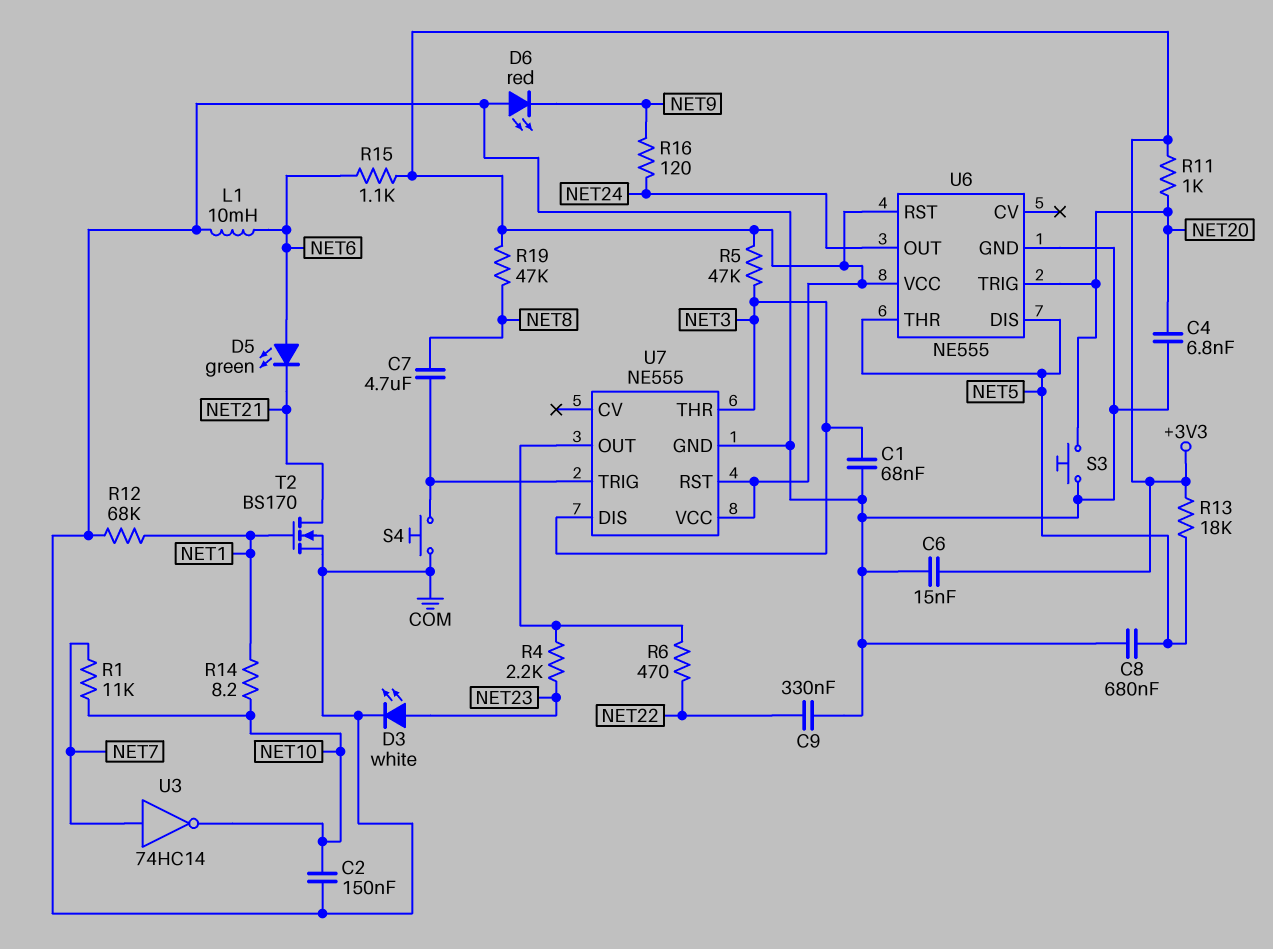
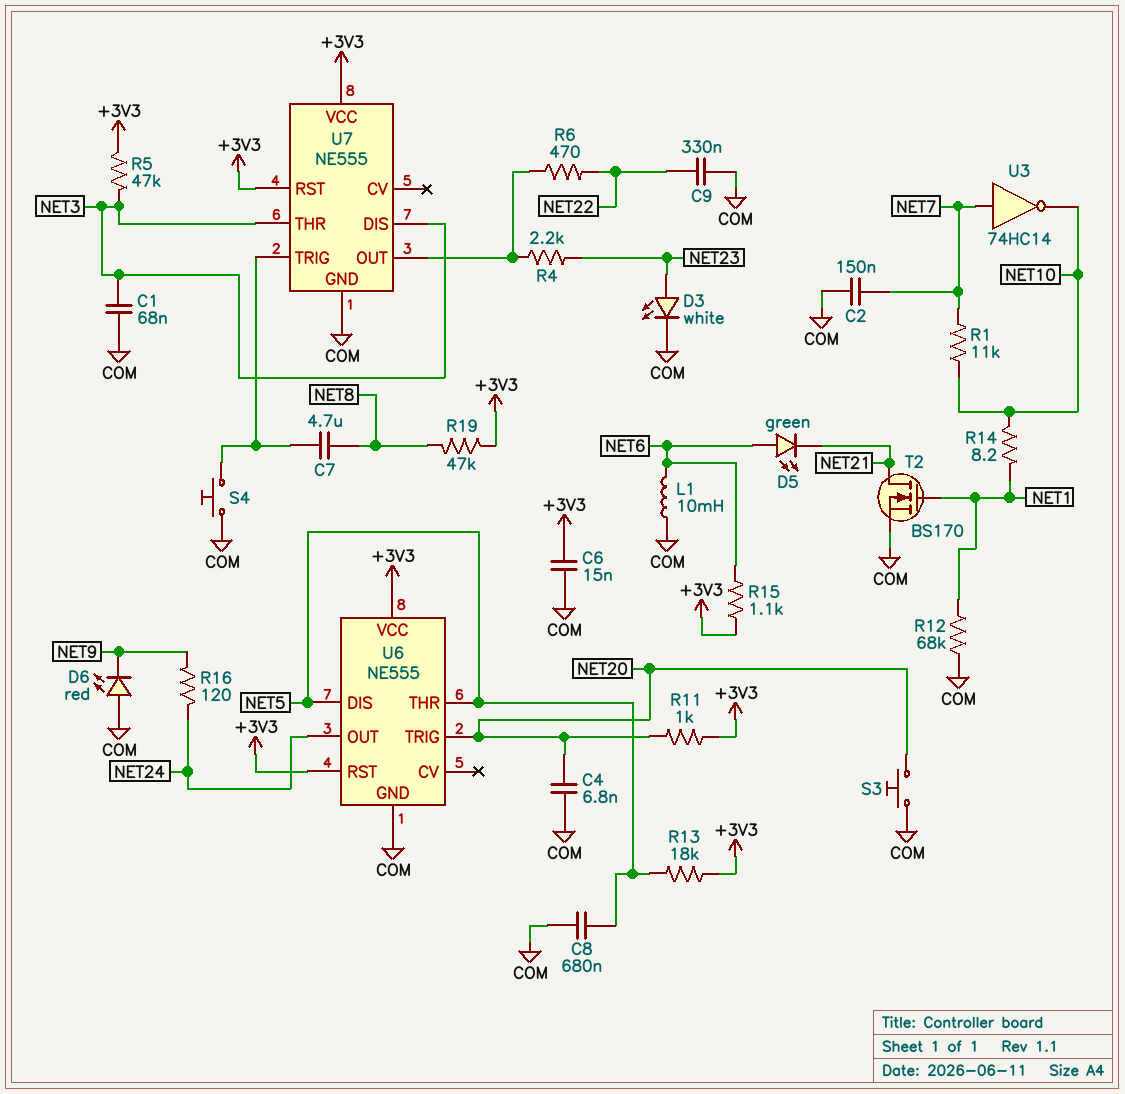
C2: 150nF (COM, NET10) -> 150nF (COM, NET7)

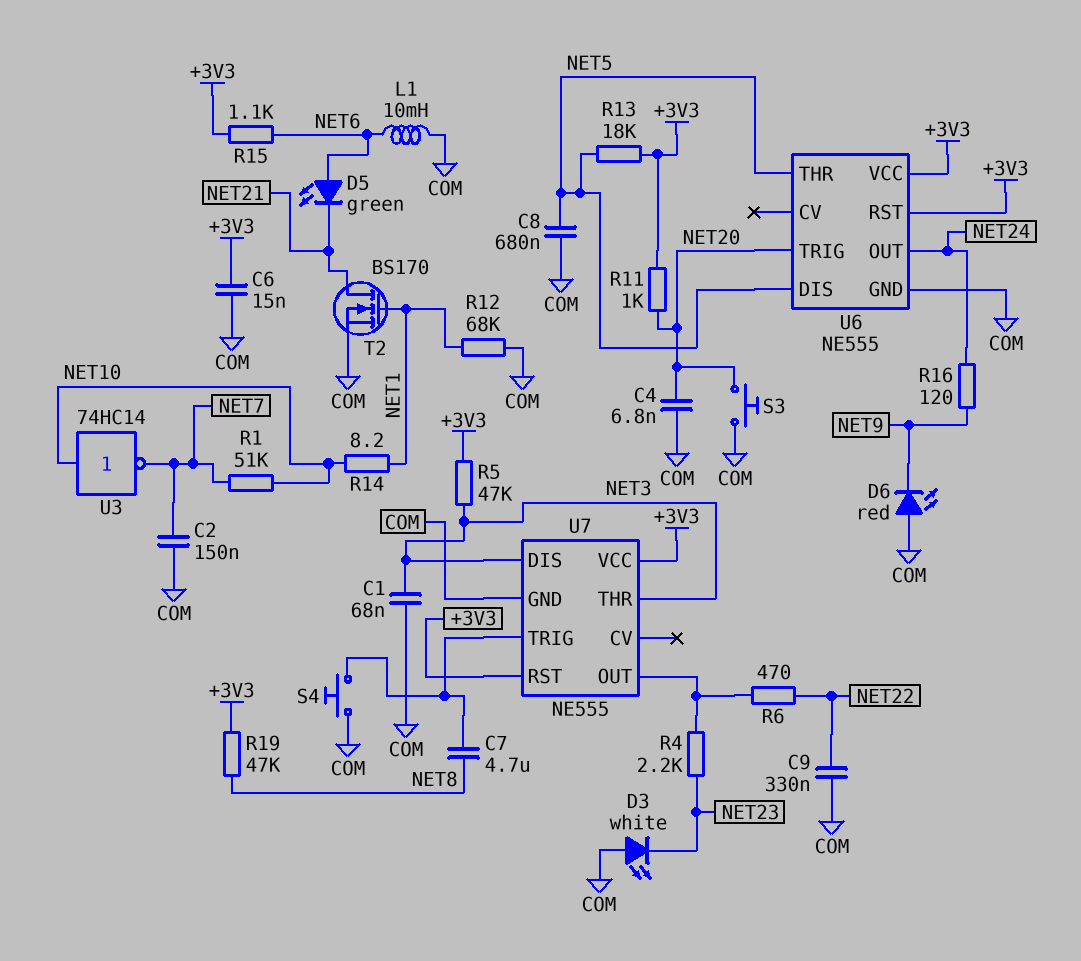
D3: LED white (A NET23, K COM) -> LED white (A COM, K NET23)
R1: 11k (NET7, NET10) -> 51k (NET7, NET10)
U3: NOT 74HC14 (in NET7, out NET10) -> NOT 74HC14 (in NET10, out NET7)

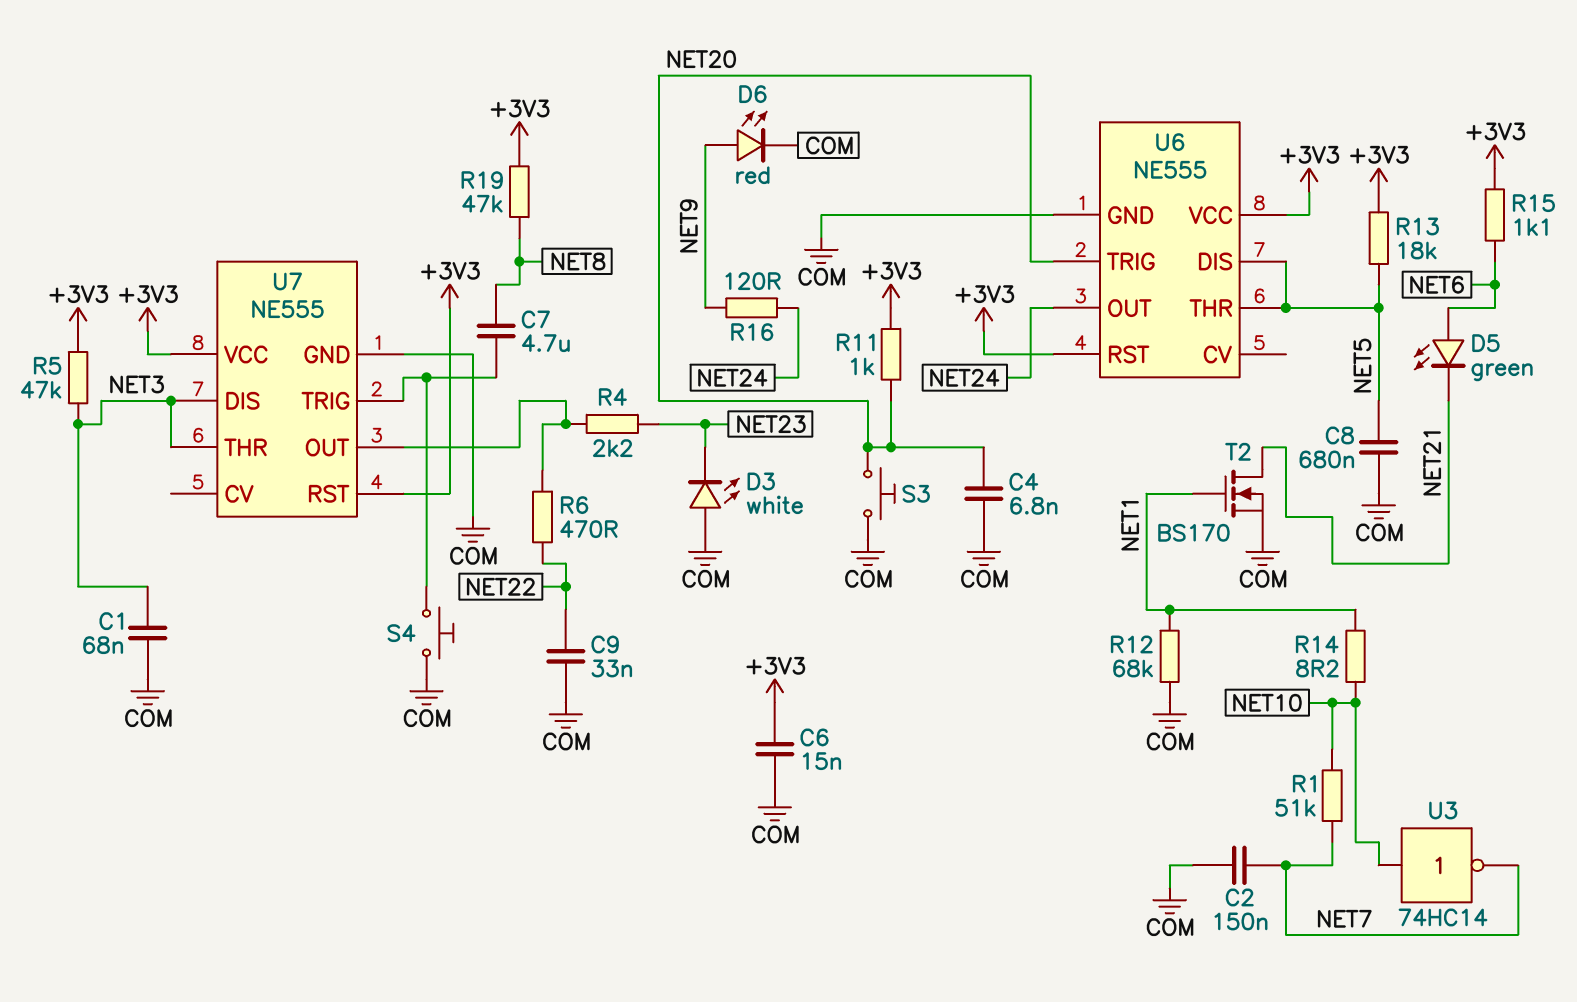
C9: 330nF (COM, NET22) -> 33nF (COM, NET22)
D6: LED red (A COM, K NET9) -> LED red (A NET9, K COM)
L1: 10mH (COM, NET6) -> none

